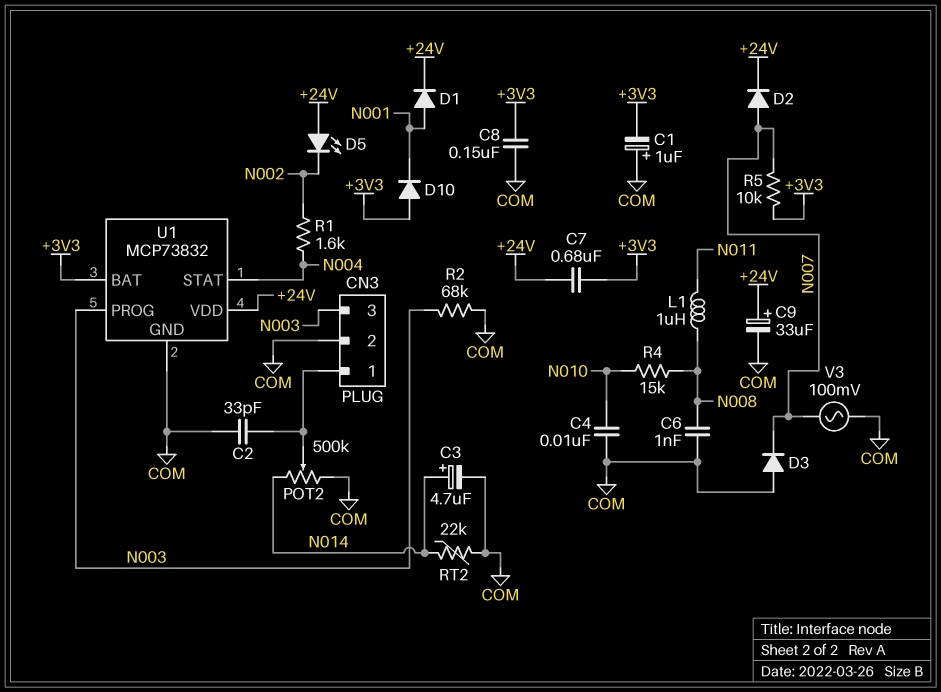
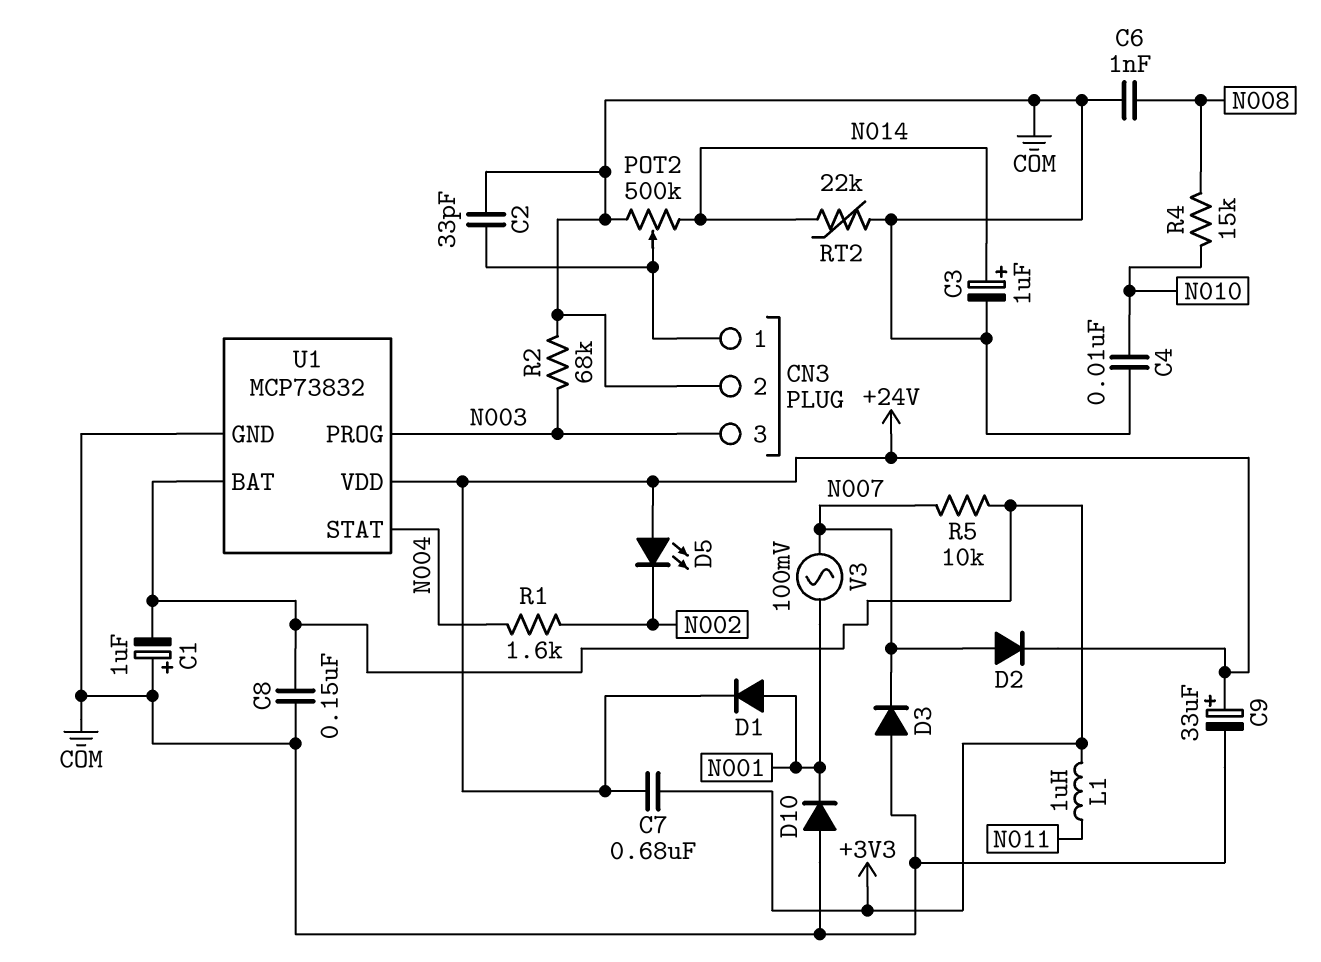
C3: 4.7uF (plus N014, minus COM) -> 1uF (plus N014, minus COM)
D10: diode (A +3V3, K N001) -> diode (A COM, K N001)
L1: 1uH (N008, N011) -> 1uH (+3V3, N011)
V3: AC 100mV (COM, N007) -> AC 100mV (N001, N007)

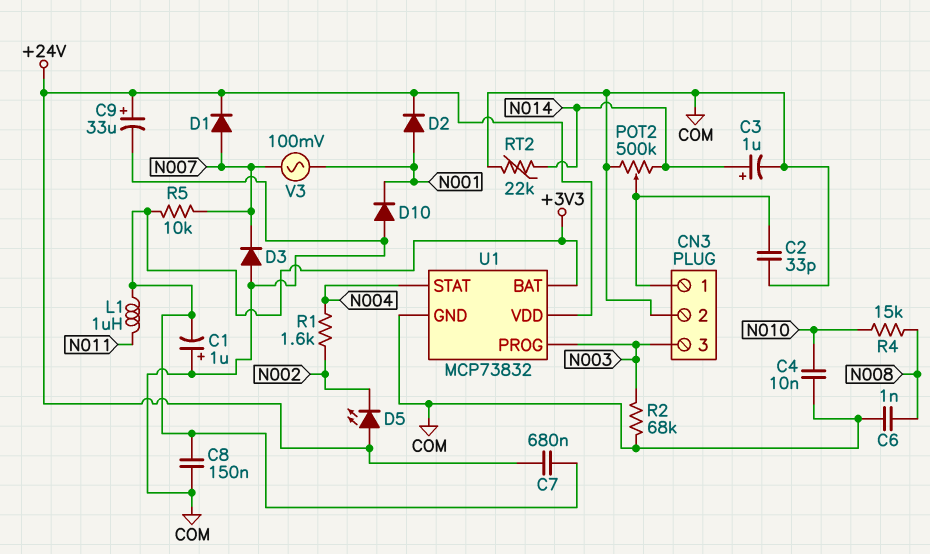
D1: diode (A N001, K +24V) -> diode (A N007, K +24V)
D2: diode (A N007, K +24V) -> diode (A N001, K +24V)

